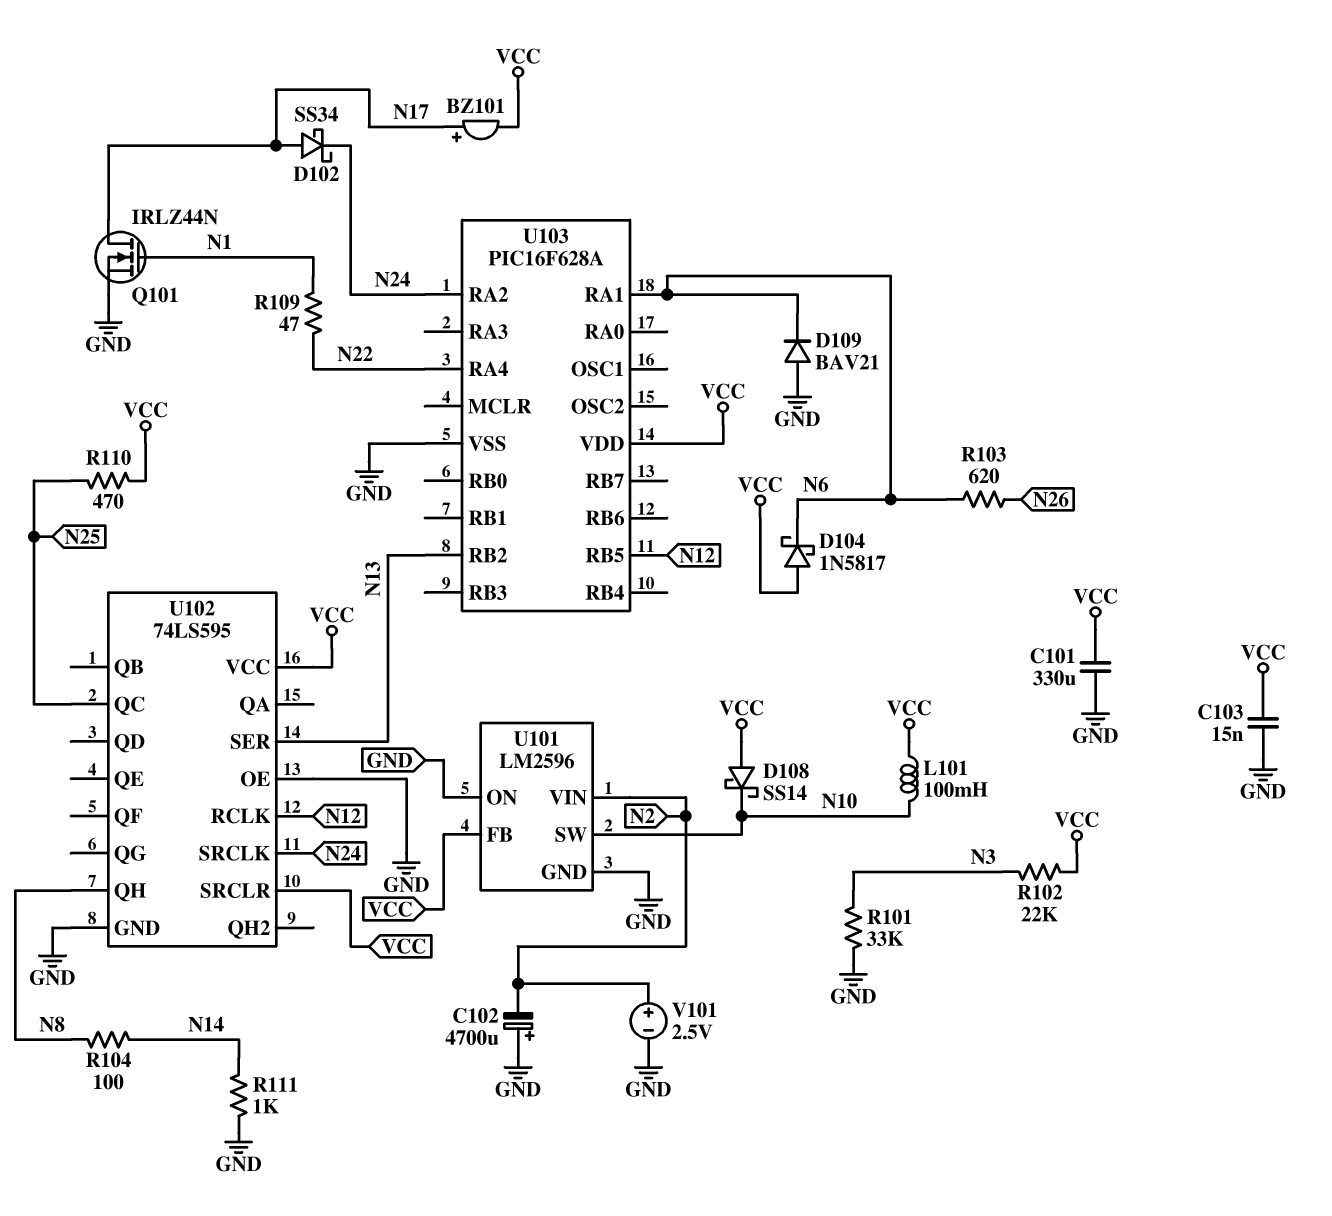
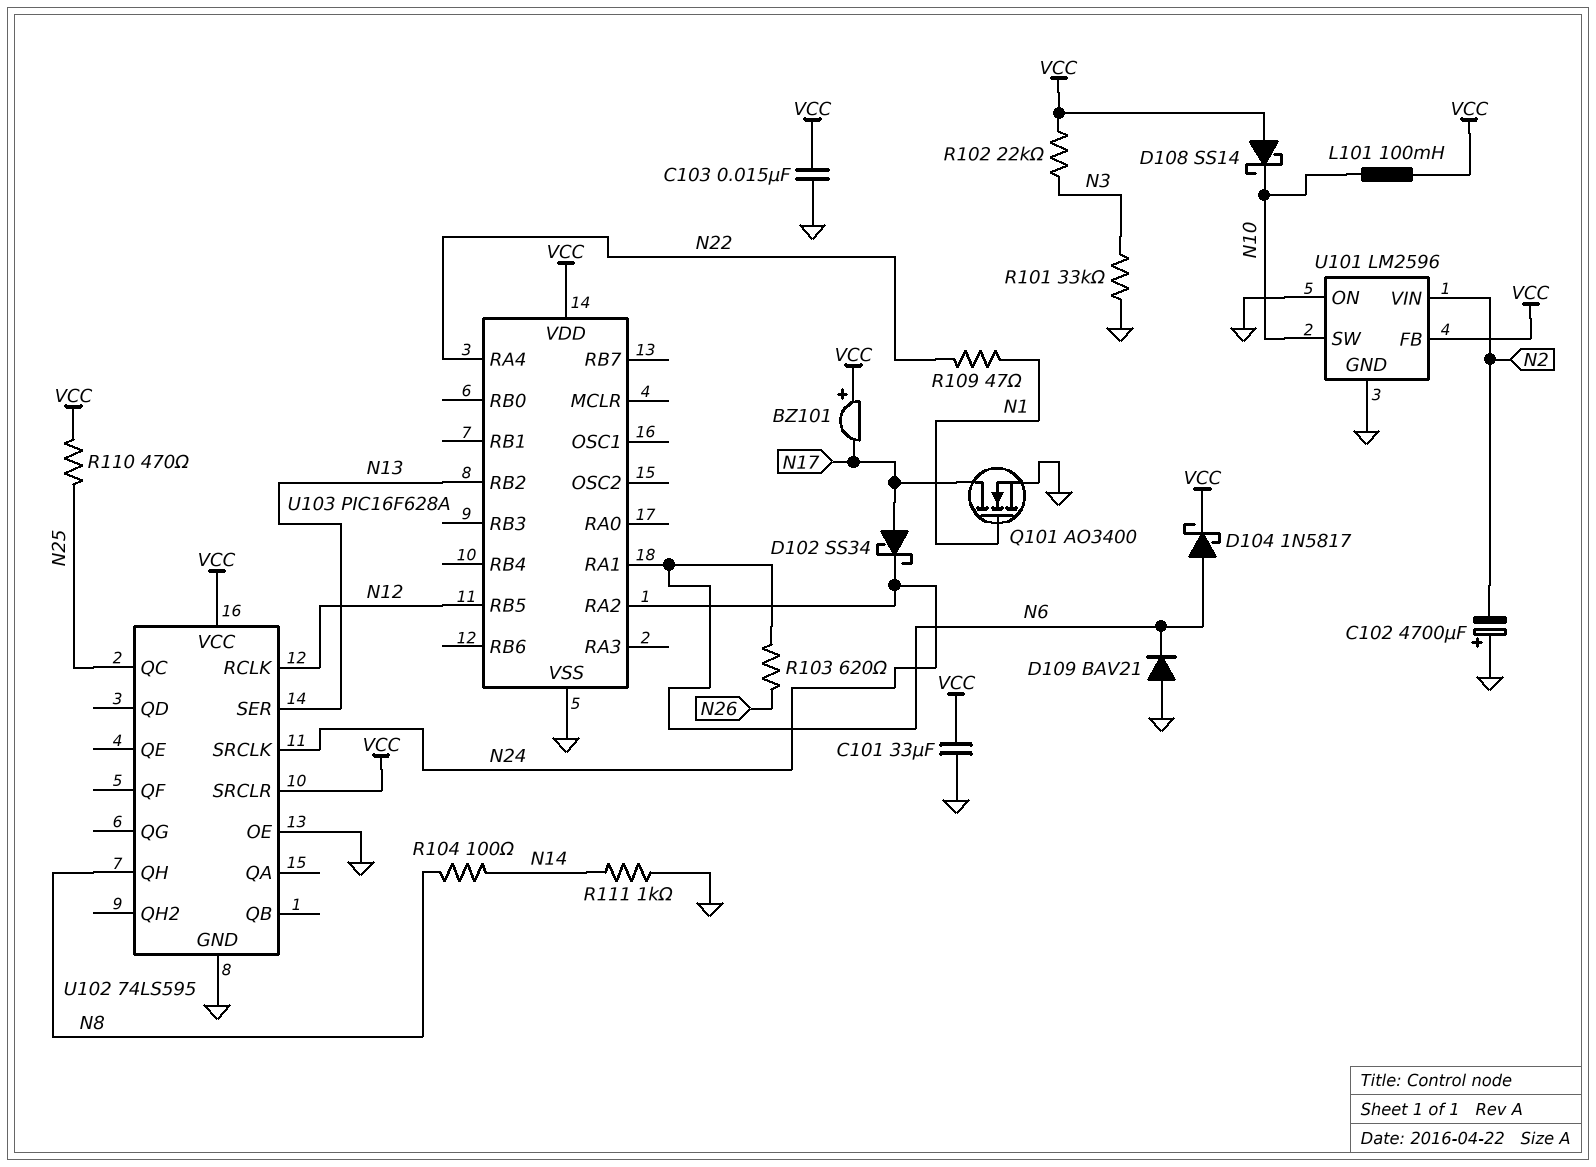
BZ101: buzzer (plus N17, minus VCC) -> buzzer (plus VCC, minus N17)
C101: 330uF (GND, VCC) -> 33uF (GND, VCC)
D104: schottky 1N5817 (A VCC, K N6) -> schottky 1N5817 (A N6, K VCC)
Q101: NMOS IRLZ44N (G N1, D N17, S GND) -> NMOS AO3400 (G N1, D N17, S GND)
V101: 2.5V (plus N2, minus GND) -> none

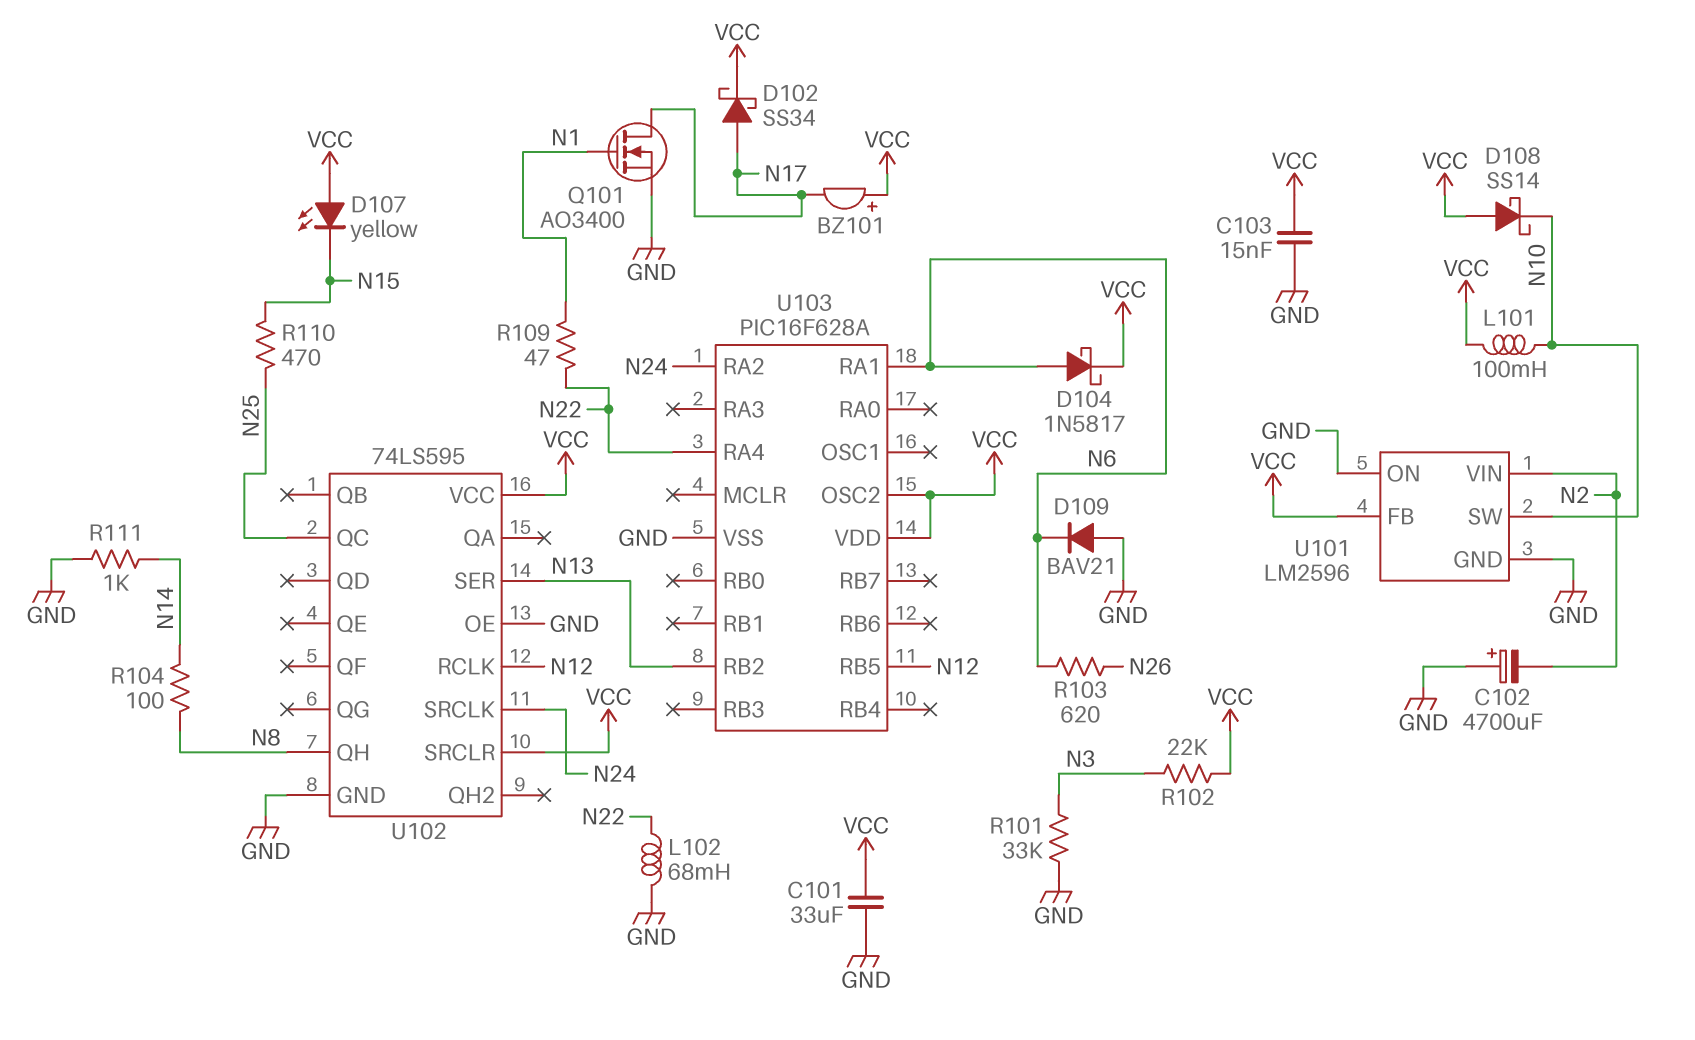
D102: schottky SS34 (A N17, K N24) -> schottky SS34 (A N17, K VCC)
D107: none -> LED yellow (A VCC, K N15)
L102: none -> 68mH (GND, N22)
R110: 470 (N25, VCC) -> 470 (N15, N25)
U103 pin OSC2: none -> VCC

